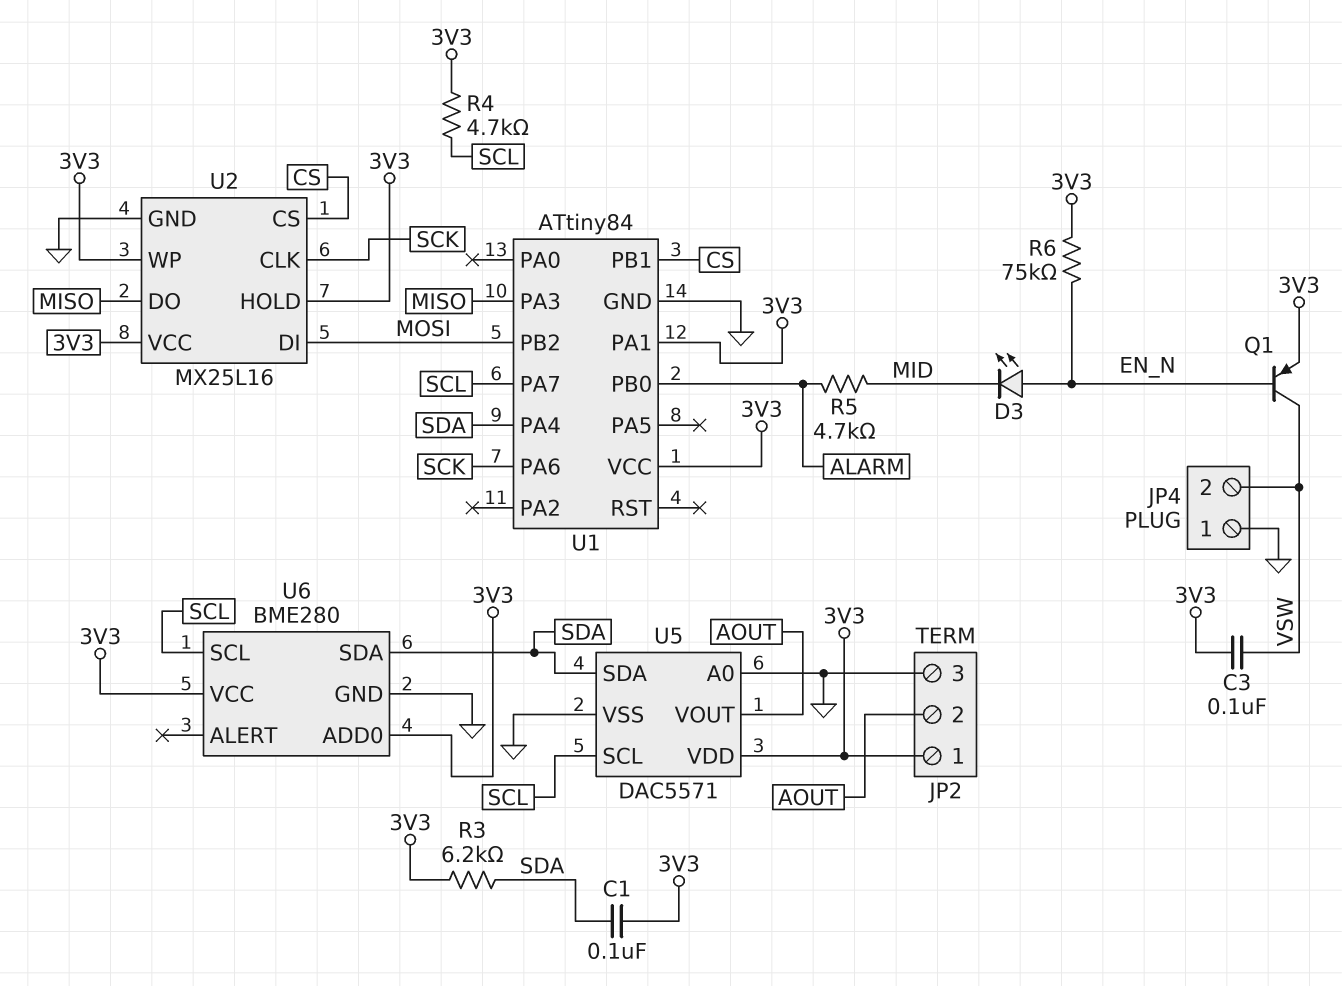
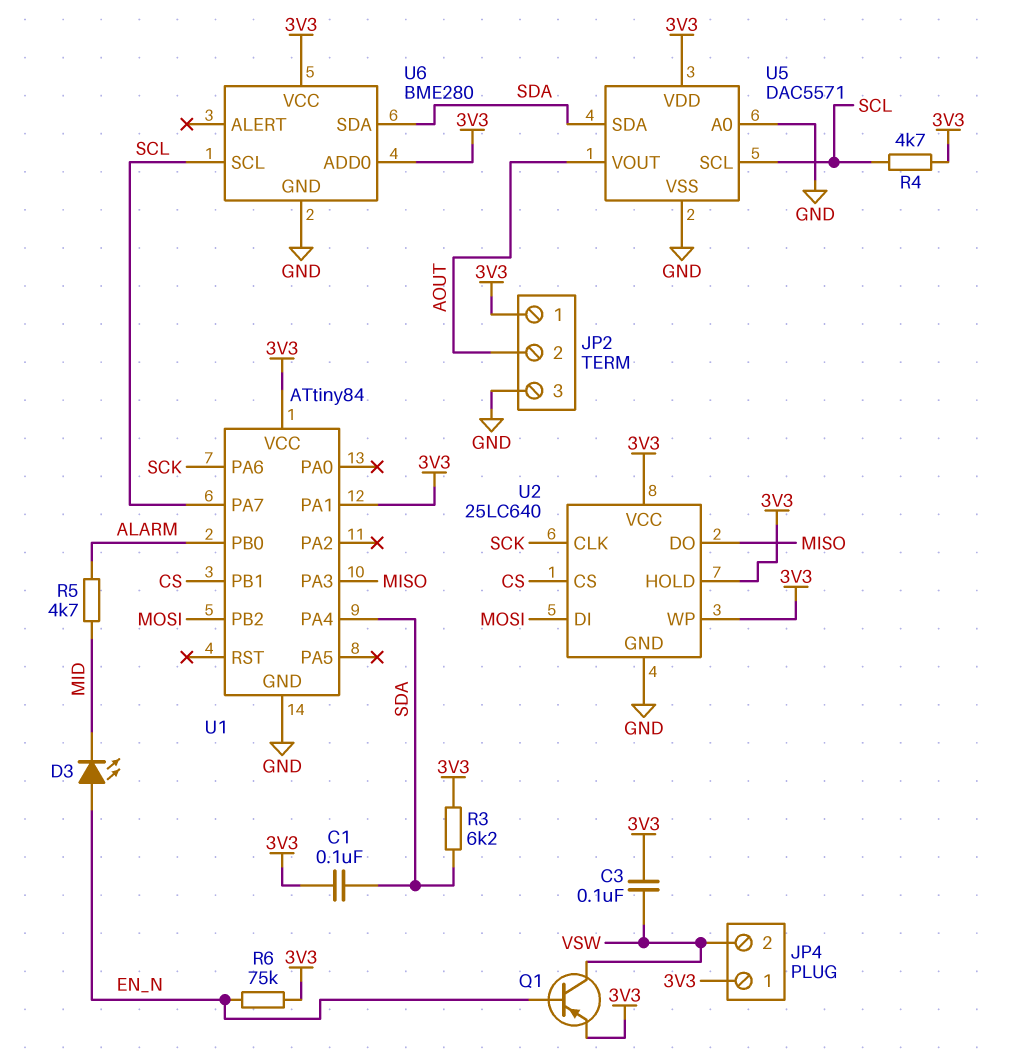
JP4 pin 1: GND -> 3V3
U2: MX25L16 -> 25LC640

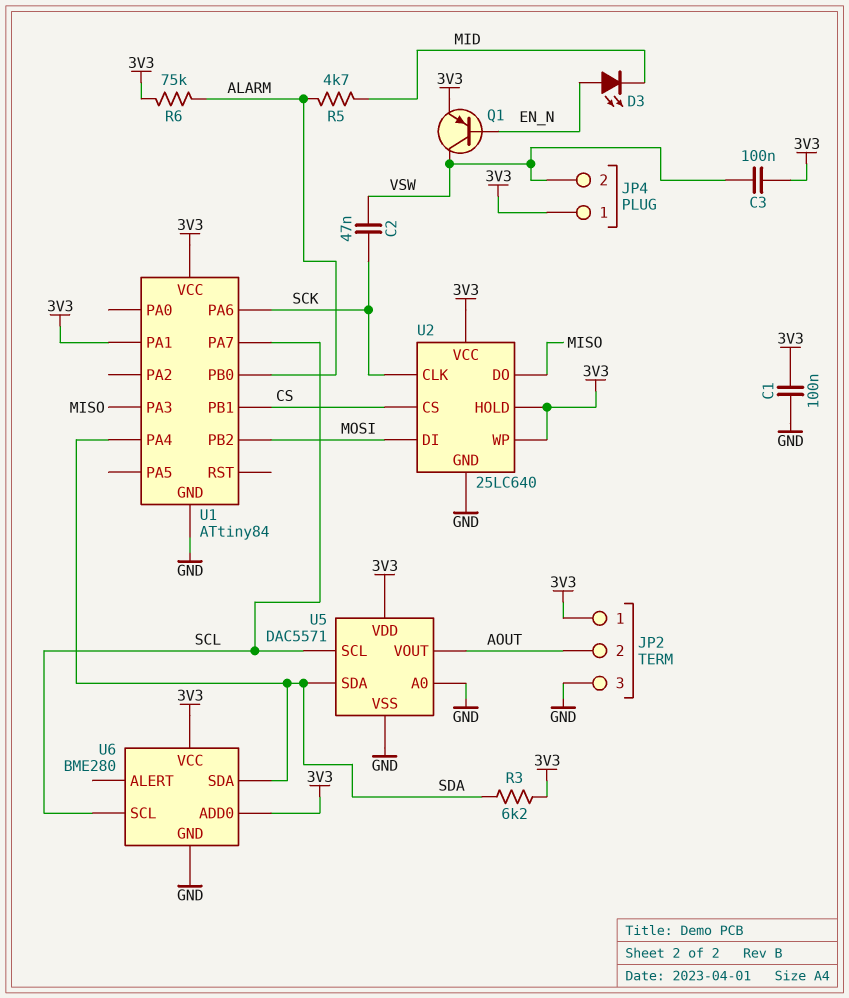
C1: 100nF (3V3, SDA) -> 100nF (3V3, GND)
C2: none -> 47nF (SCK, VSW)
R4: 4.7k (3V3, SCL) -> none
R6: 75k (3V3, EN_N) -> 75k (3V3, ALARM)

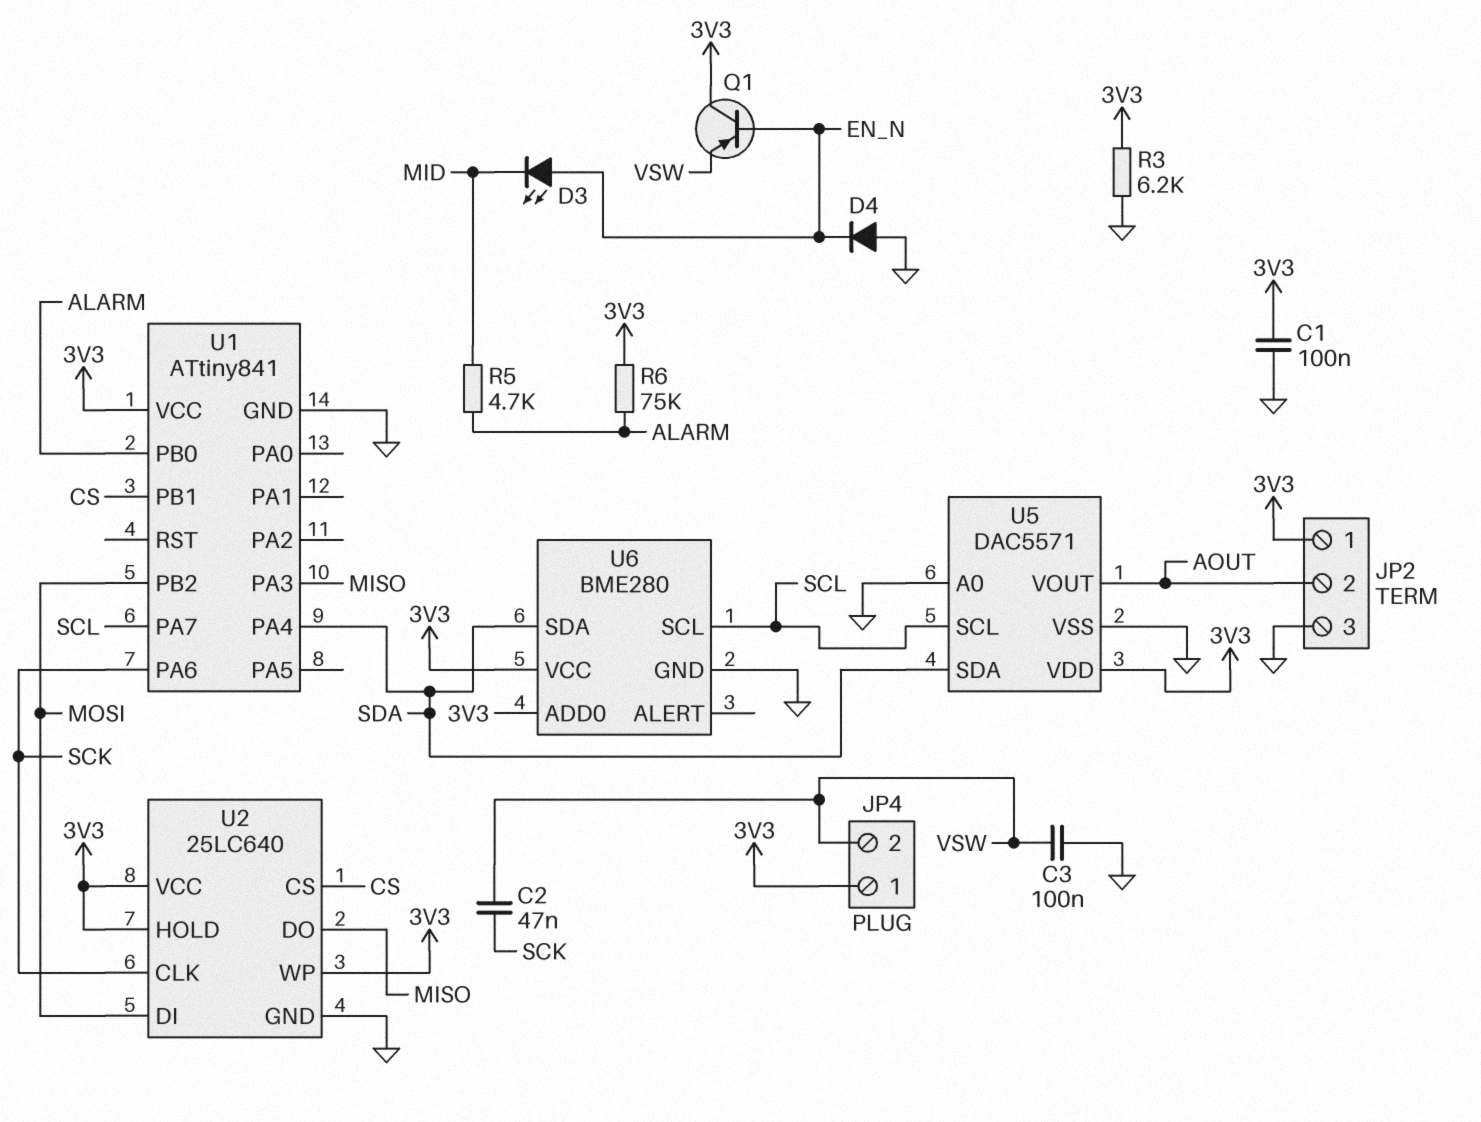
C3: 100nF (3V3, VSW) -> 100nF (GND, VSW)
D4: none -> diode (A GND, K EN_N)
Q1: PNP (B EN_N, C VSW, E 3V3) -> PNP (B EN_N, C 3V3, E VSW)
R3: 6.2k (3V3, SDA) -> 6.2k (3V3, GND)
U1: ATtiny84 -> ATtiny841
U1 pin PA1: 3V3 -> none

